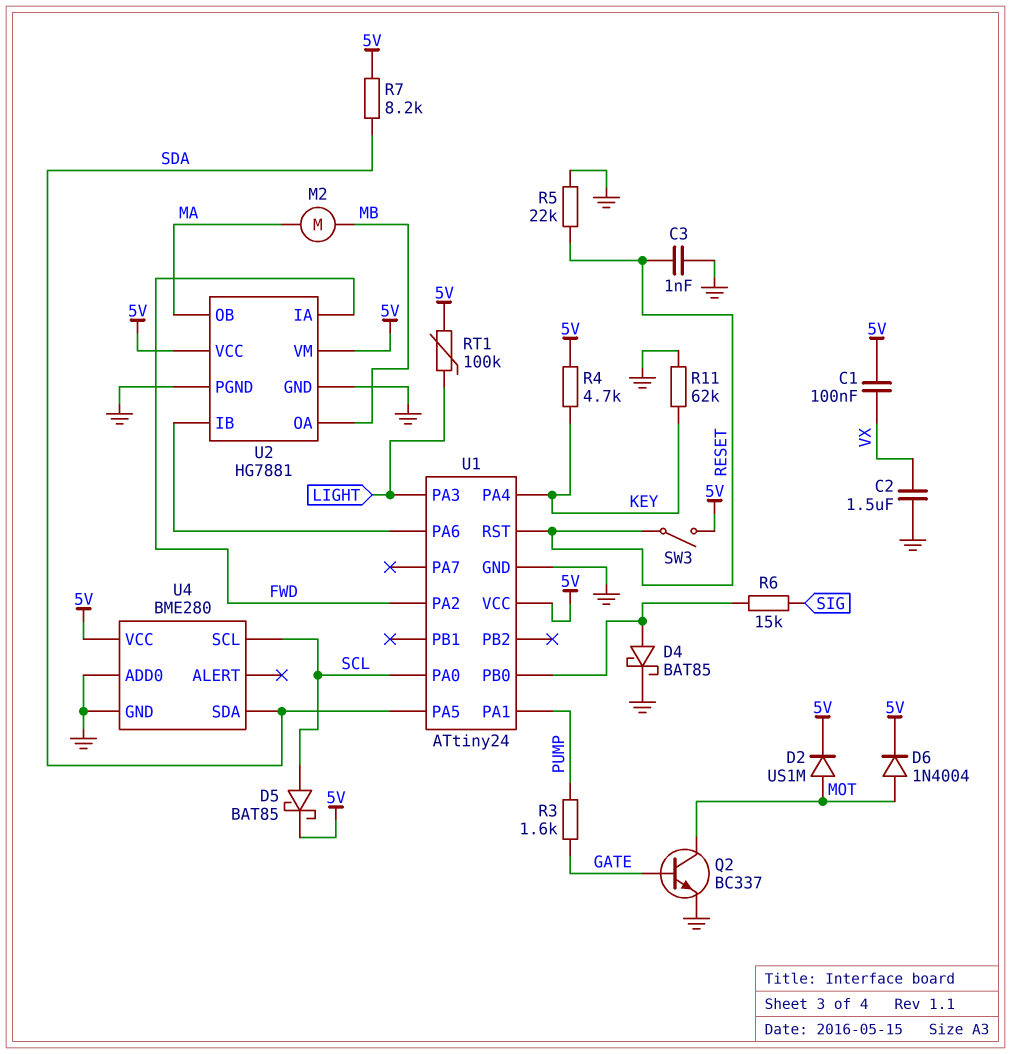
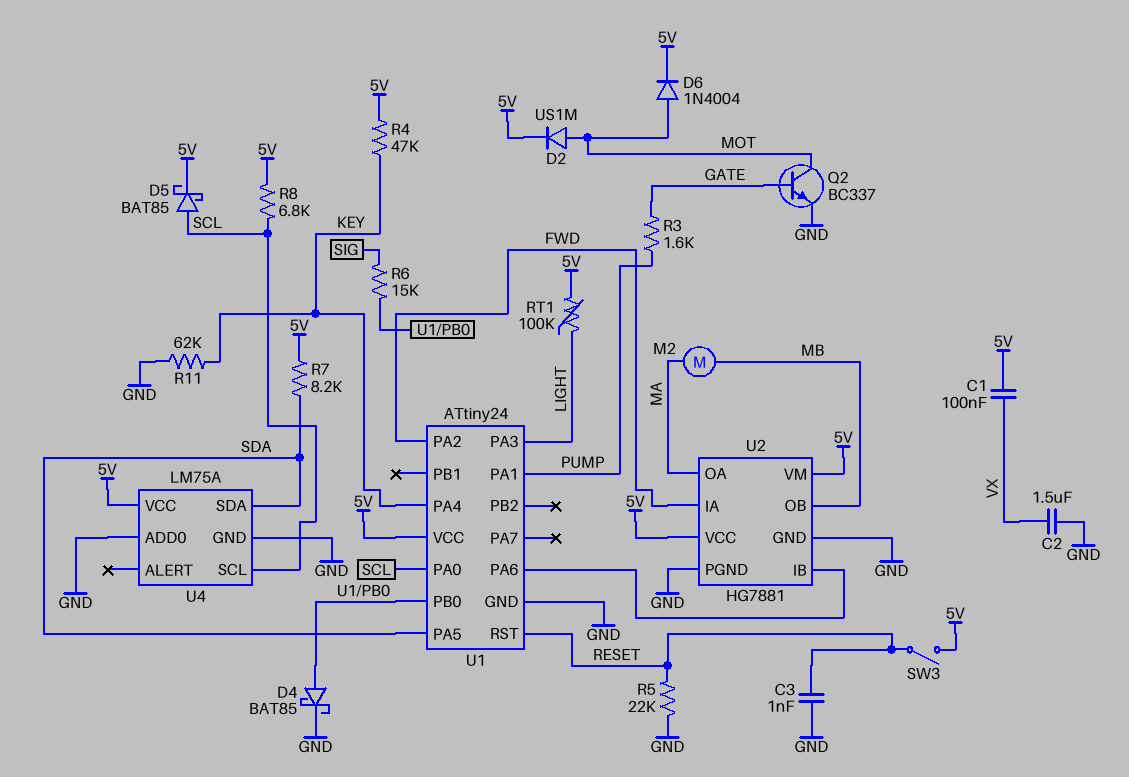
R4: 4.7k (5V, KEY) -> 47k (5V, KEY)
R8: none -> 6.8k (5V, SCL)
U2 pin OA: MB -> MA
U2 pin OB: MA -> MB
U4: BME280 -> LM75A

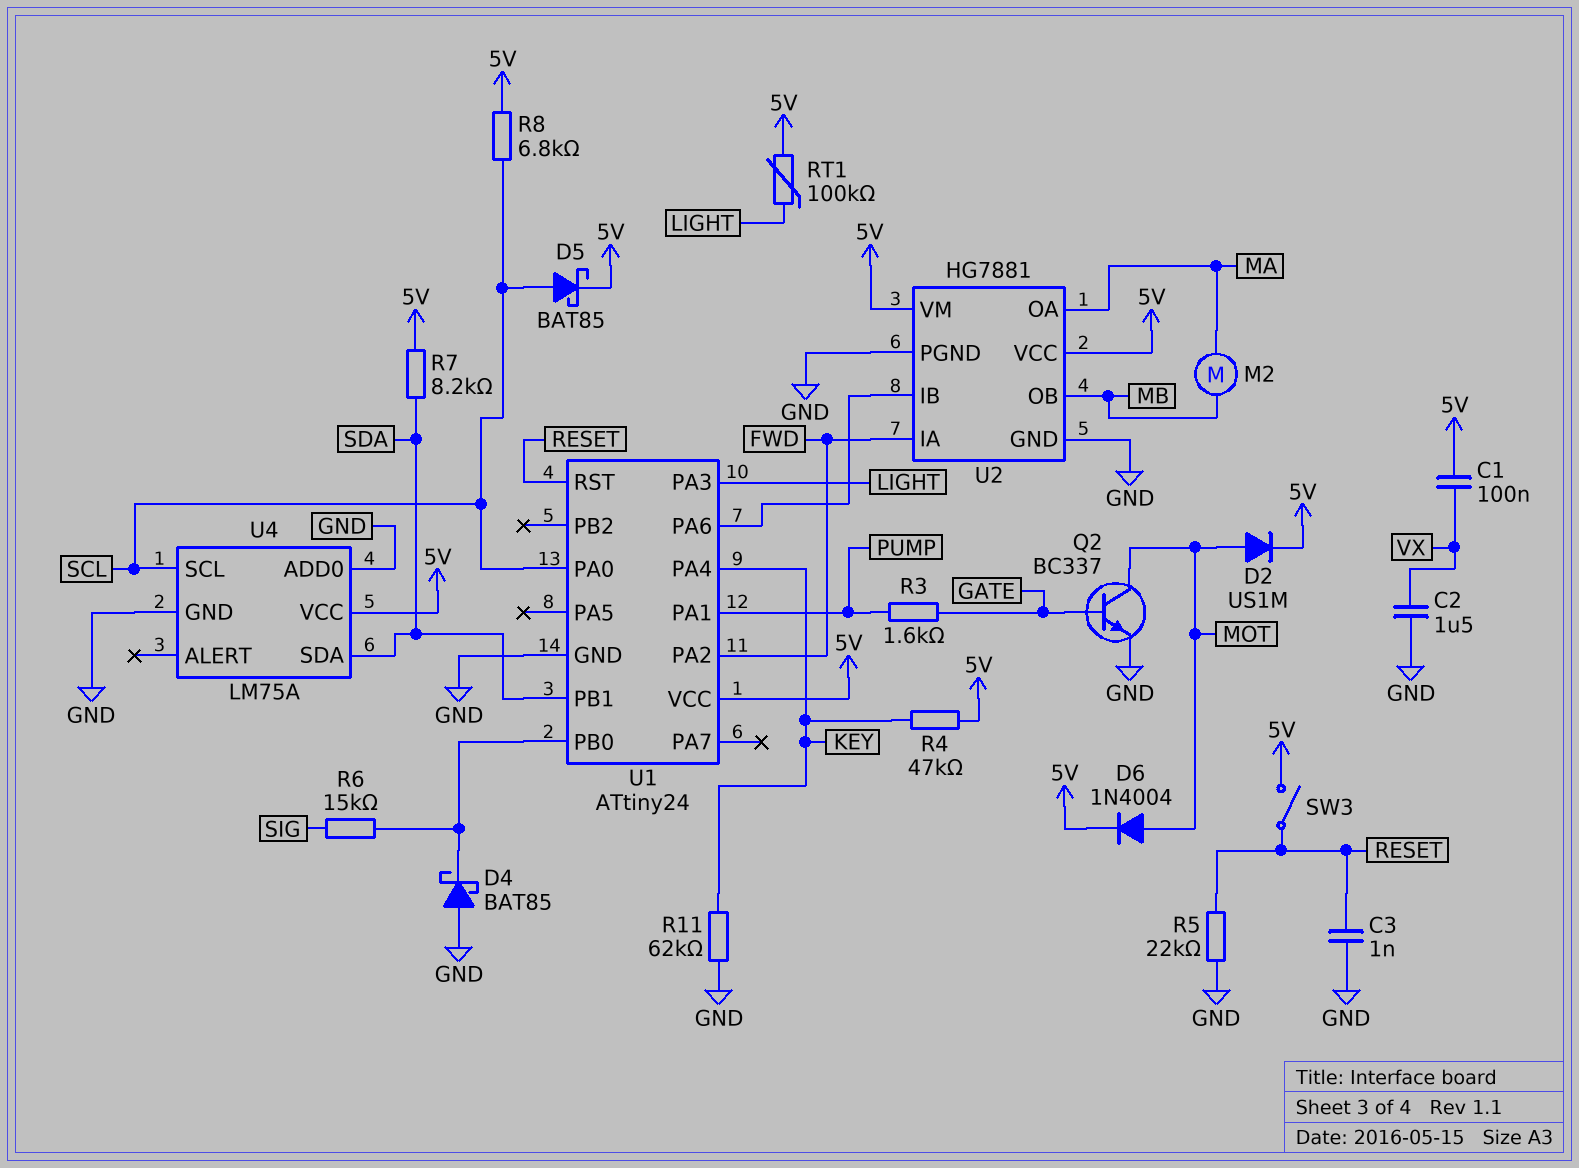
D4: schottky BAT85 (A U1/PB0, K GND) -> schottky BAT85 (A GND, K U1/PB0)
U1 pin PA5: SDA -> none
U1 pin PB1: none -> SDA

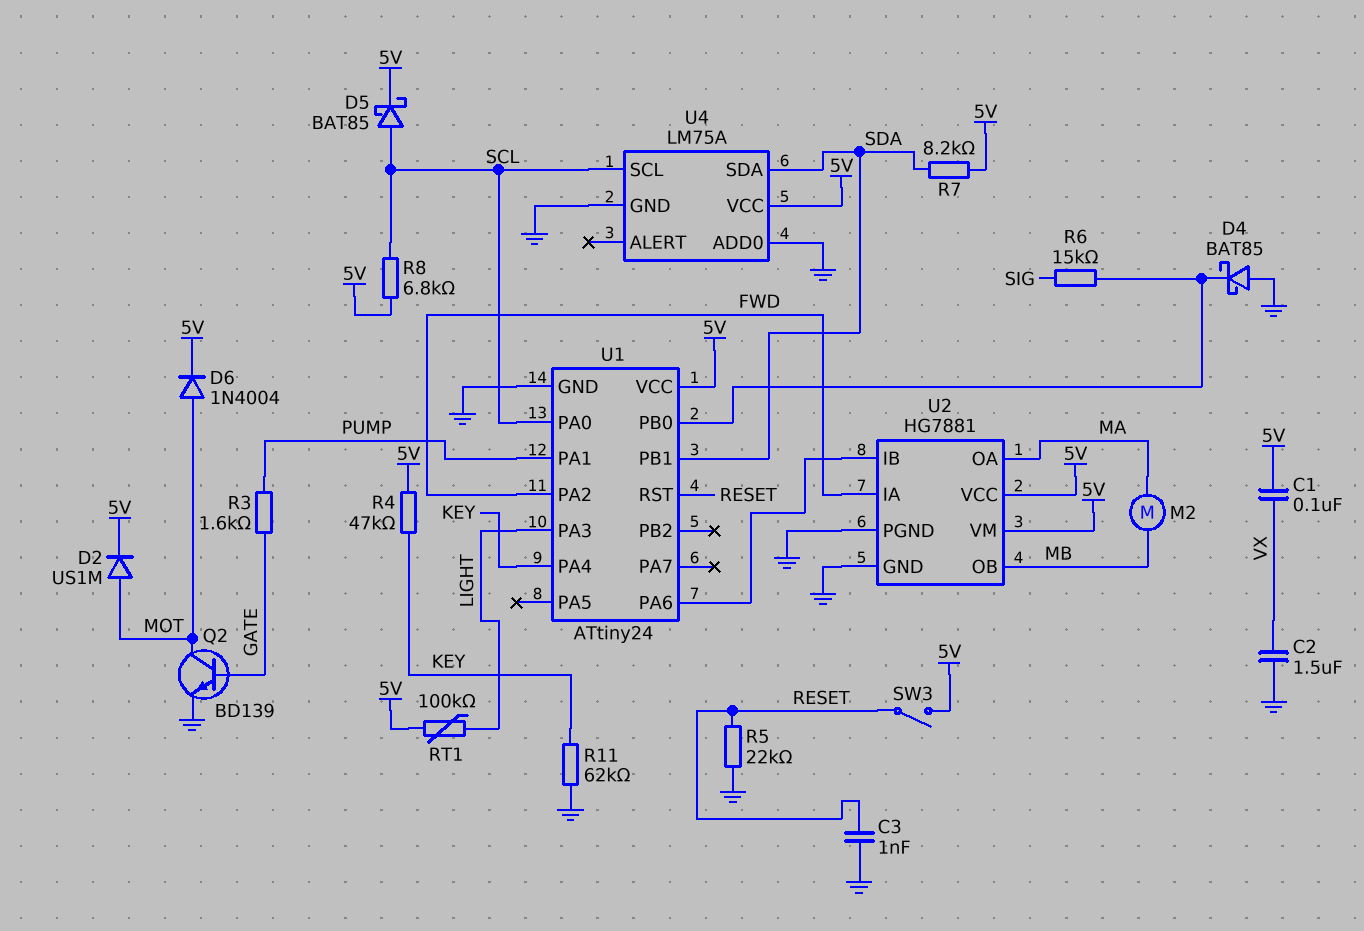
Q2: NPN BC337 (B GATE, C MOT, E GND) -> NPN BD139 (B GATE, C MOT, E GND)

